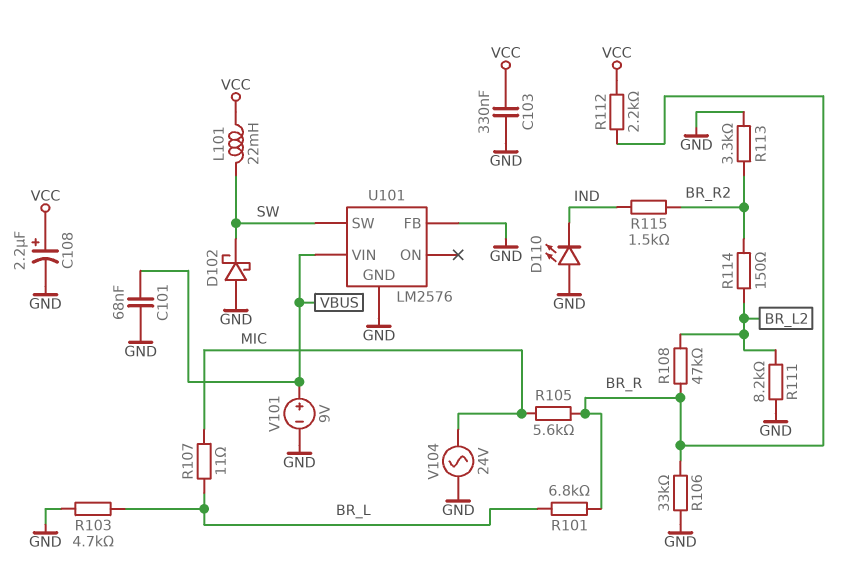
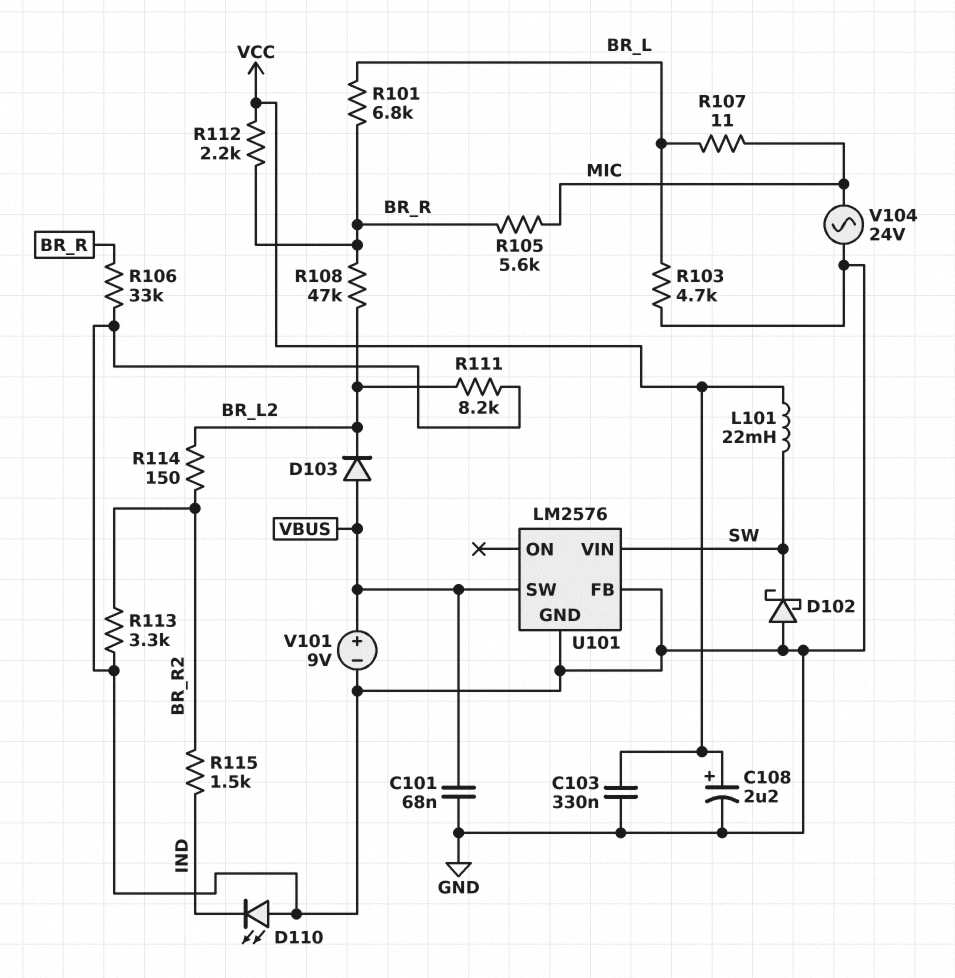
D103: none -> diode (A VBUS, K BR_L2)
U101 pin SW: SW -> VBUS
U101 pin VIN: VBUS -> SW

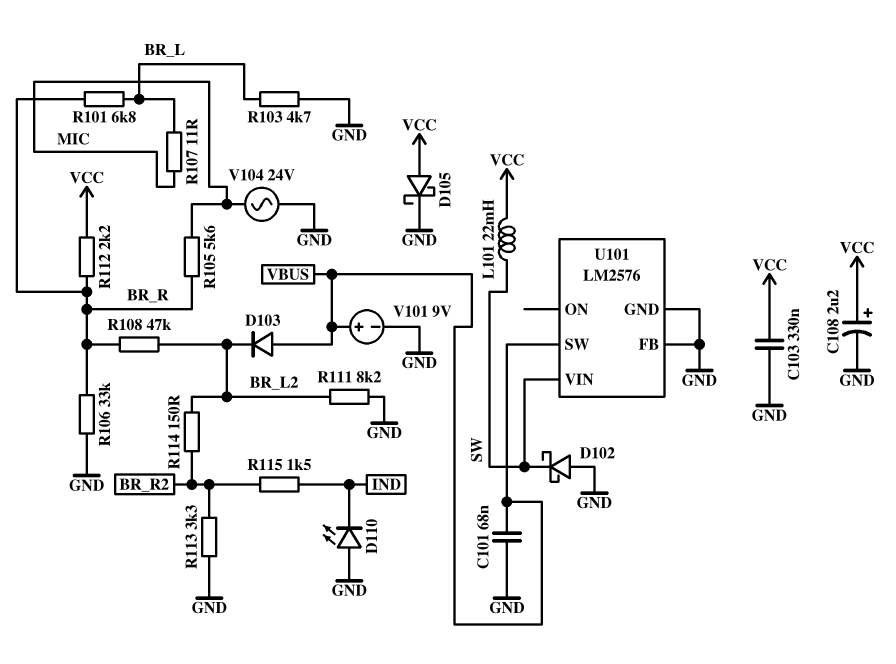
D105: none -> schottky (A VCC, K GND)

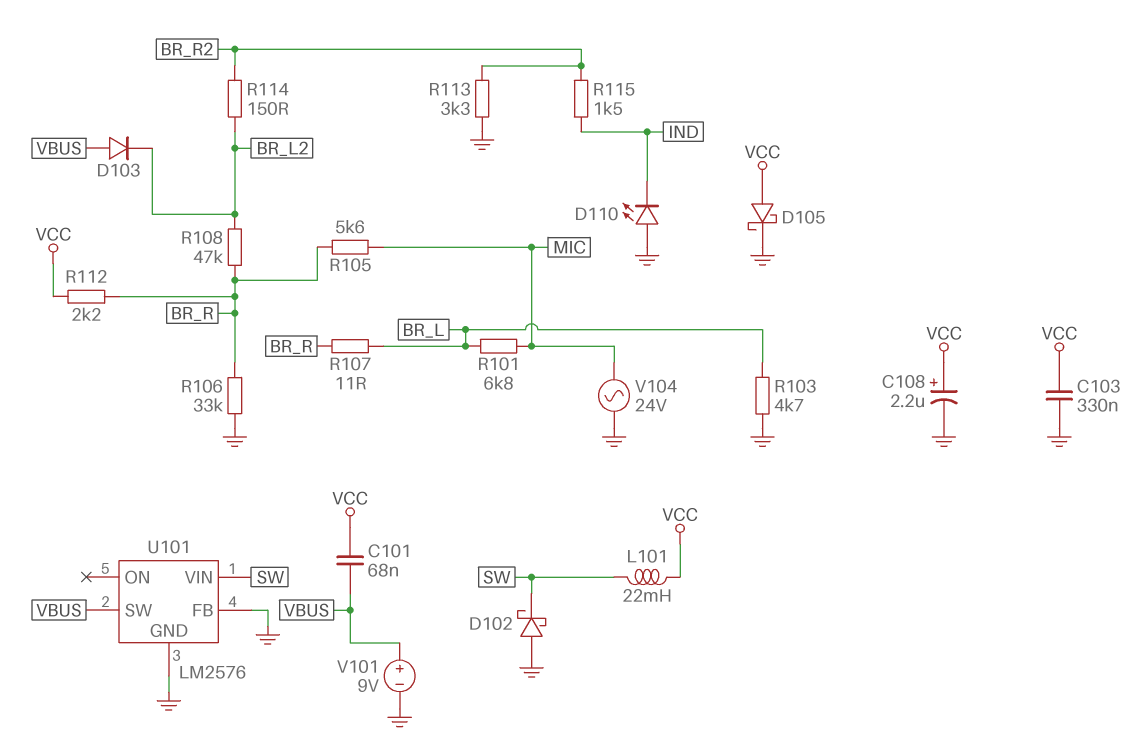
C101: 68nF (GND, VBUS) -> 68nF (VBUS, VCC)
R101: 6.8k (BR_L, BR_R) -> 6.8k (BR_L, MIC)
R107: 11 (BR_L, MIC) -> 11 (BR_L, BR_R)
R111: 8.2k (BR_L2, GND) -> none

